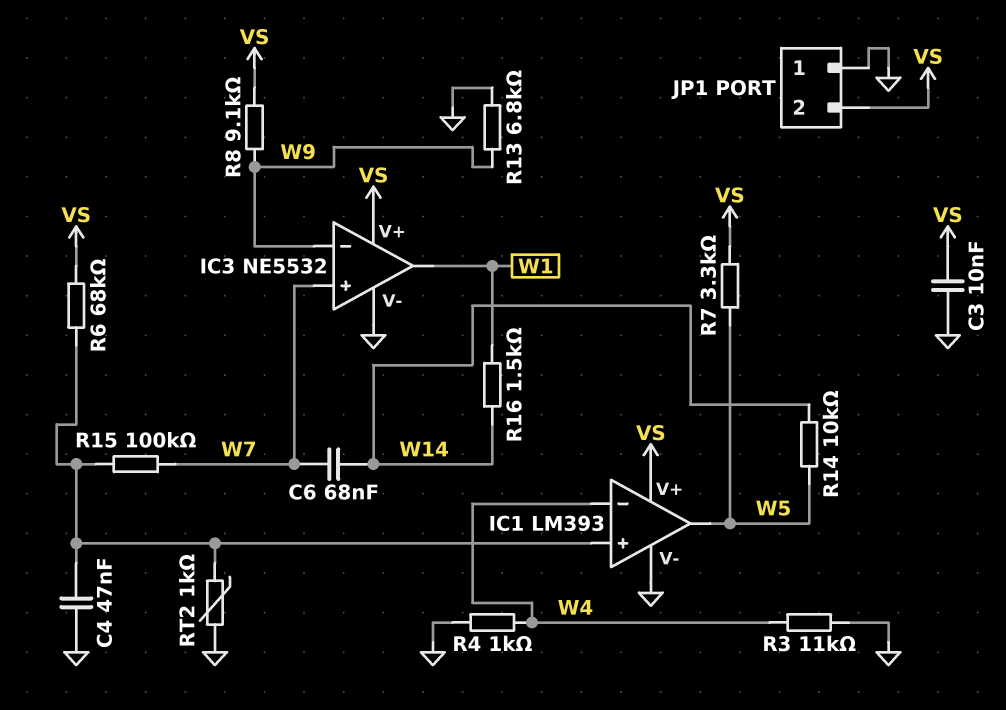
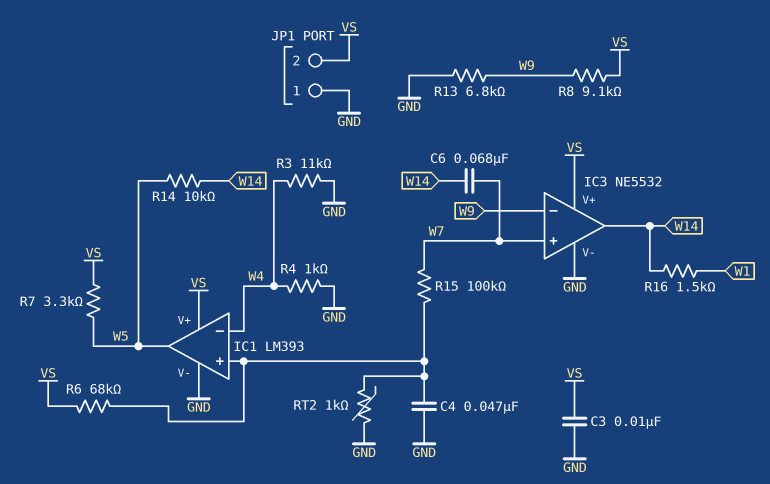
IC3 pin out: W1 -> W14

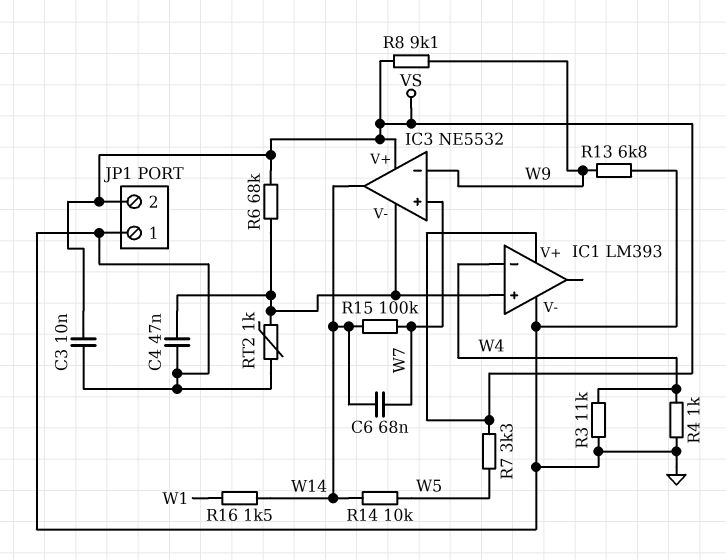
IC1 pin out: W5 -> none
IC3 pin V-: GND -> IC1/in+
R15: 100k (IC1/in+, W7) -> 100k (W7, W14)

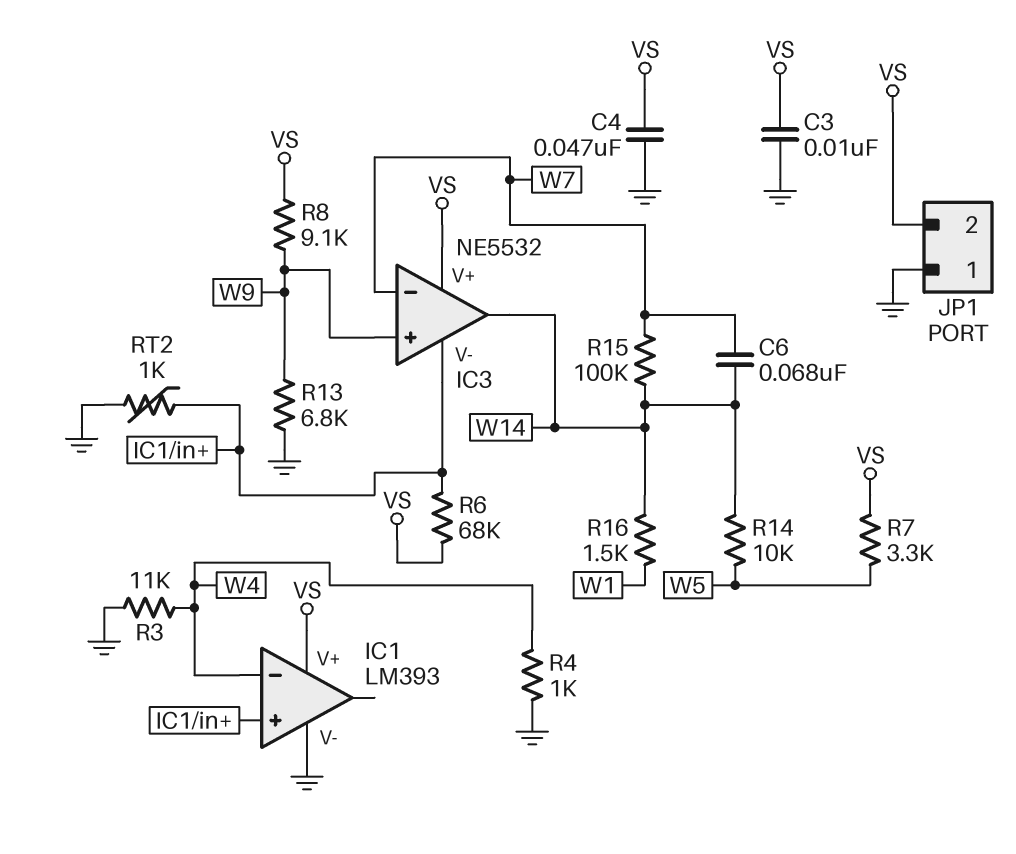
C4: 47nF (GND, IC1/in+) -> 47nF (GND, VS)
IC3 pin in+: W7 -> W9
IC3 pin in-: W9 -> W7

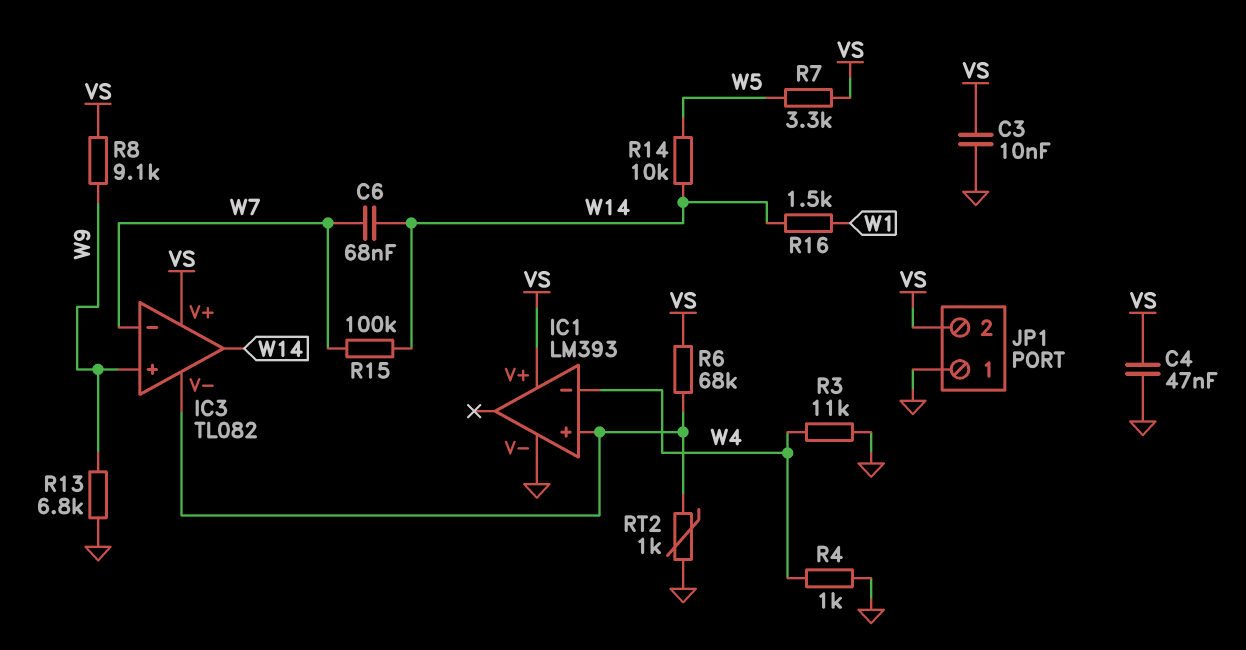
IC3: NE5532 -> TL082

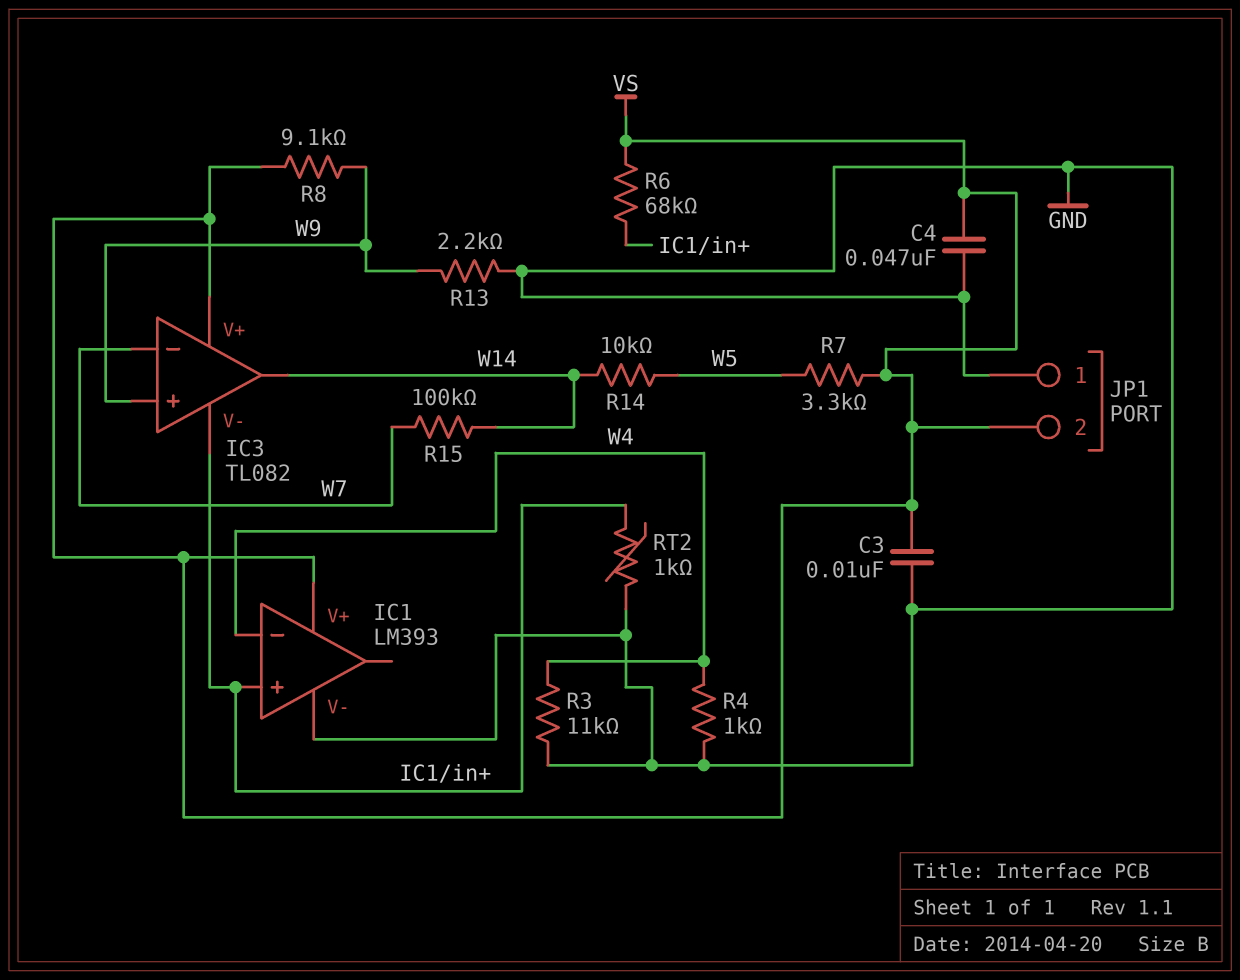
C6: 68nF (W7, W14) -> none
R13: 6.8k (GND, W9) -> 2.2k (GND, W9)
R16: 1.5k (W1, W14) -> none

